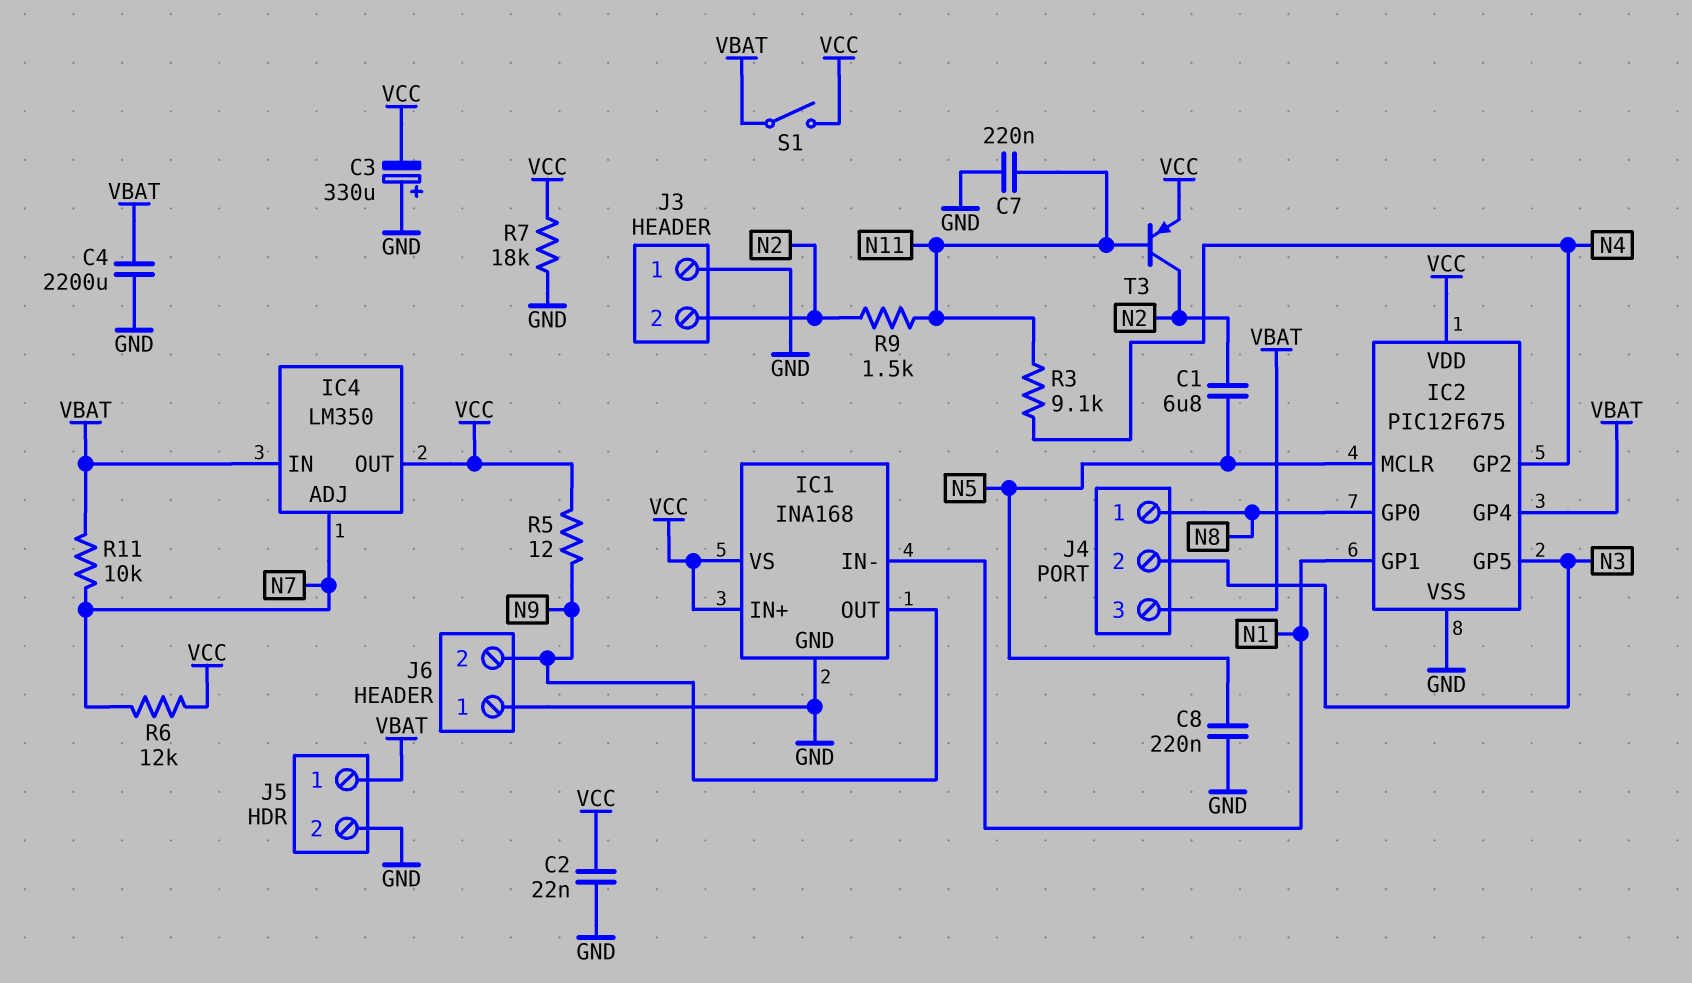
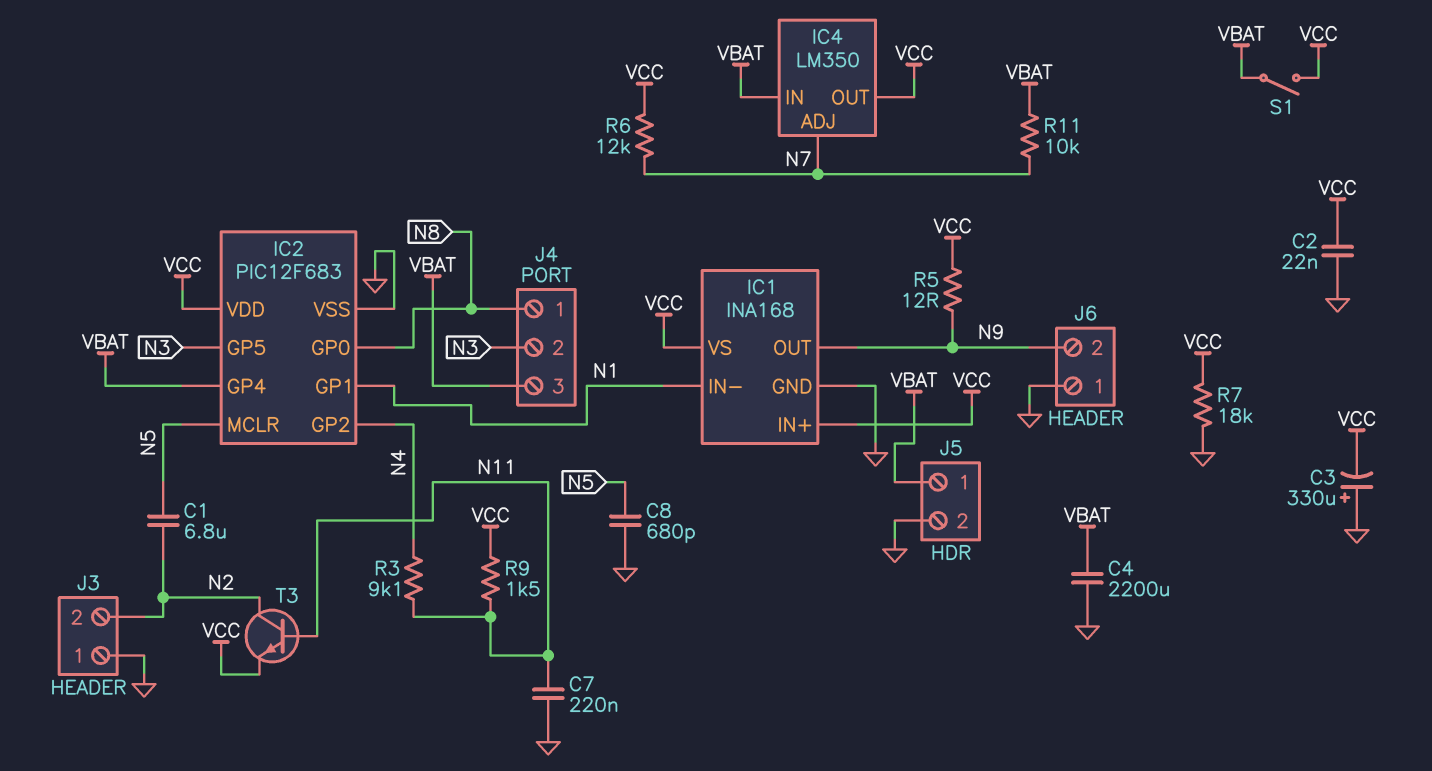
C8: 220nF (GND, N5) -> 680pF (GND, N5)
IC2: PIC12F675 -> PIC12F683
R9: 1.5k (N2, N11) -> 1.5k (N11, VCC)
T3: PNP (B N11, C N2, E VCC) -> NPN (B N11, C N2, E VCC)

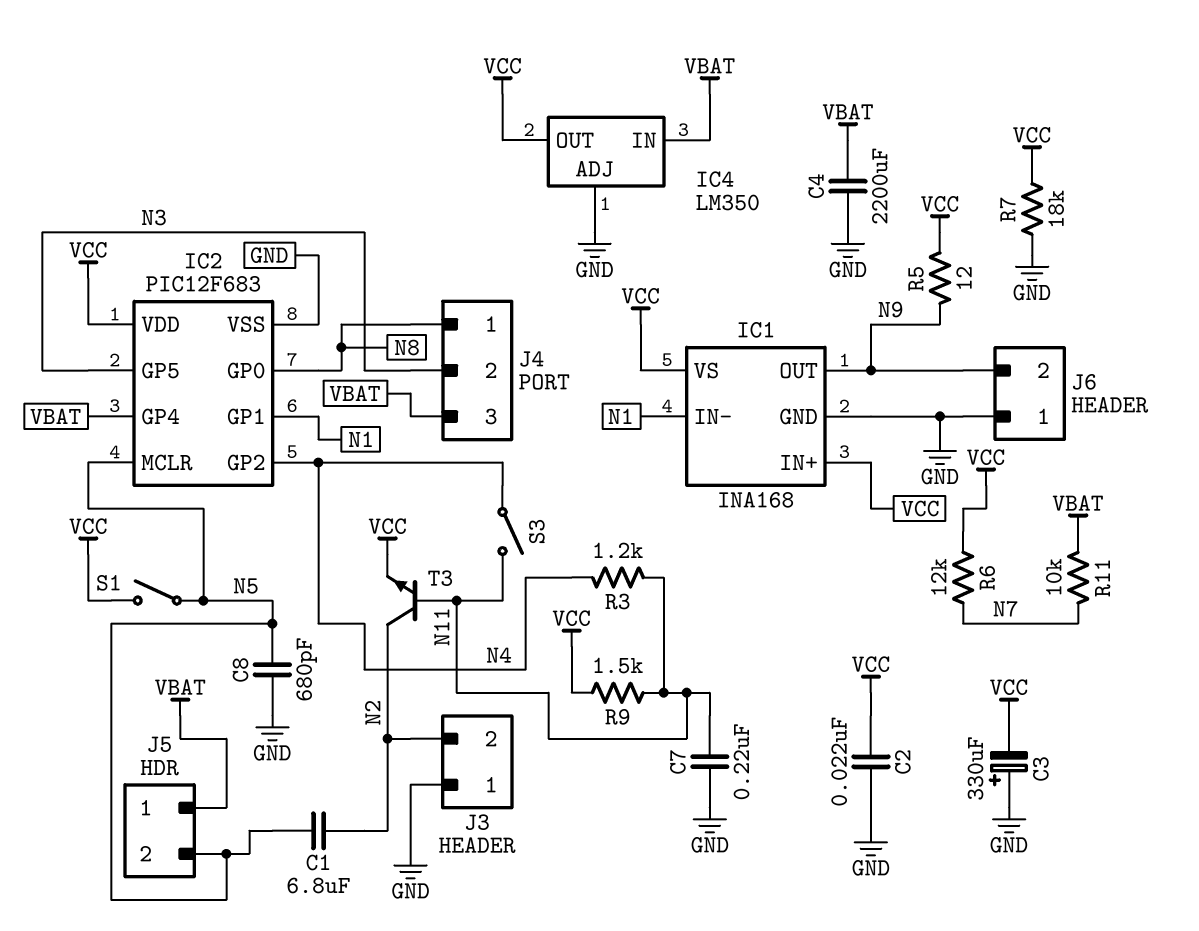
IC4 pin ADJ: N7 -> GND
J5 pin 2: GND -> N5
R3: 9.1k (N4, N11) -> 1.2k (N4, N11)
S1: switch (VBAT, VCC) -> switch (N5, VCC)
S3: none -> switch (N4, N11)

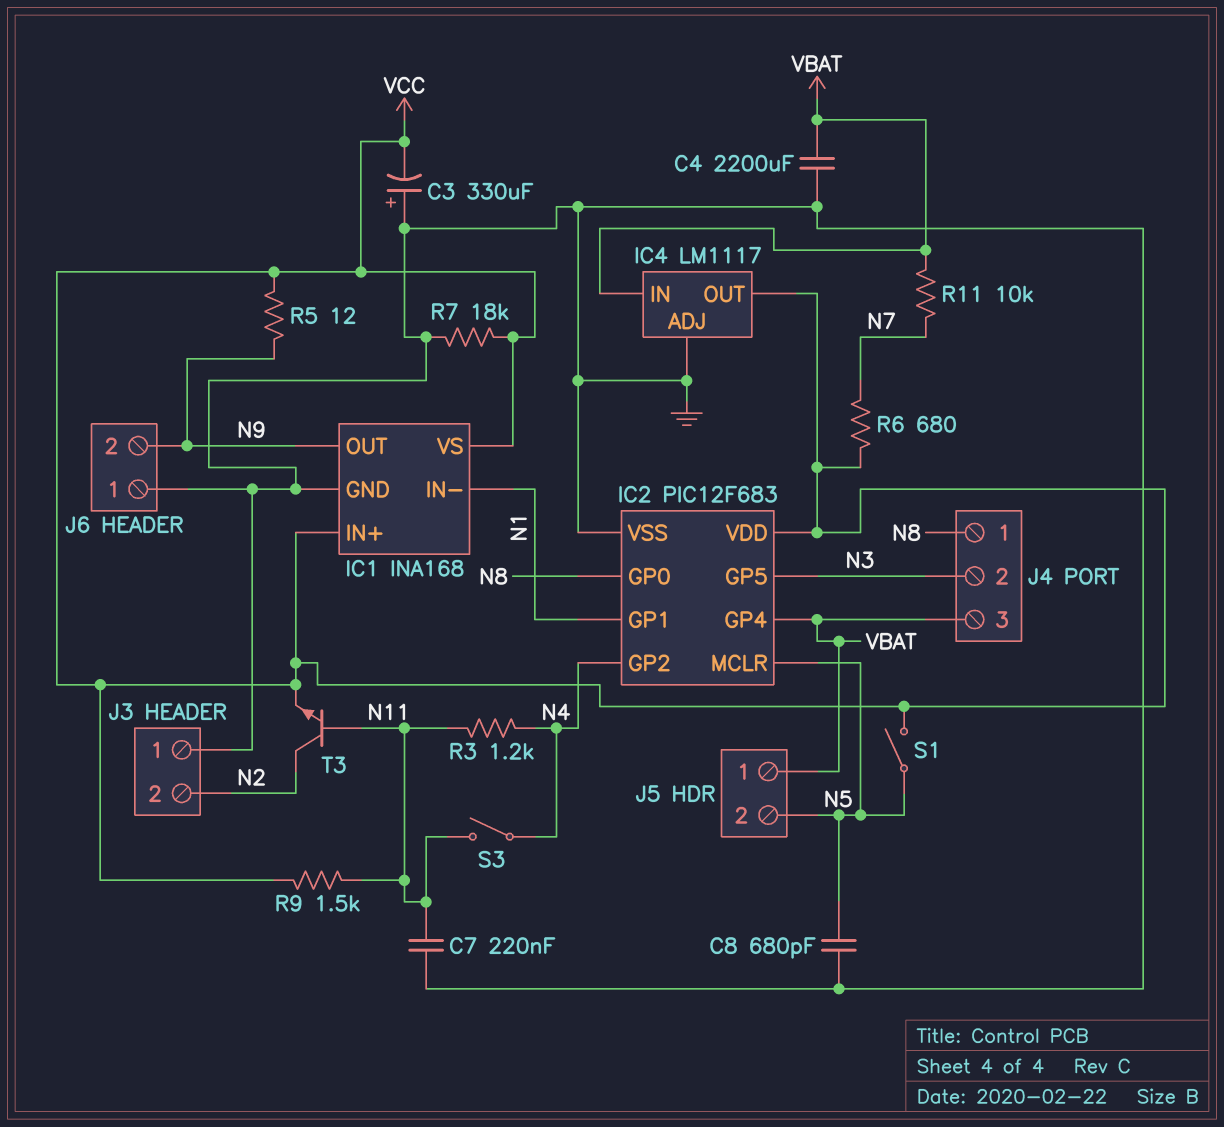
C1: 6.8uF (N2, N5) -> none
C2: 22nF (GND, VCC) -> none
IC4: LM350 -> LM1117
R6: 12k (N7, VCC) -> 680 (N7, VCC)

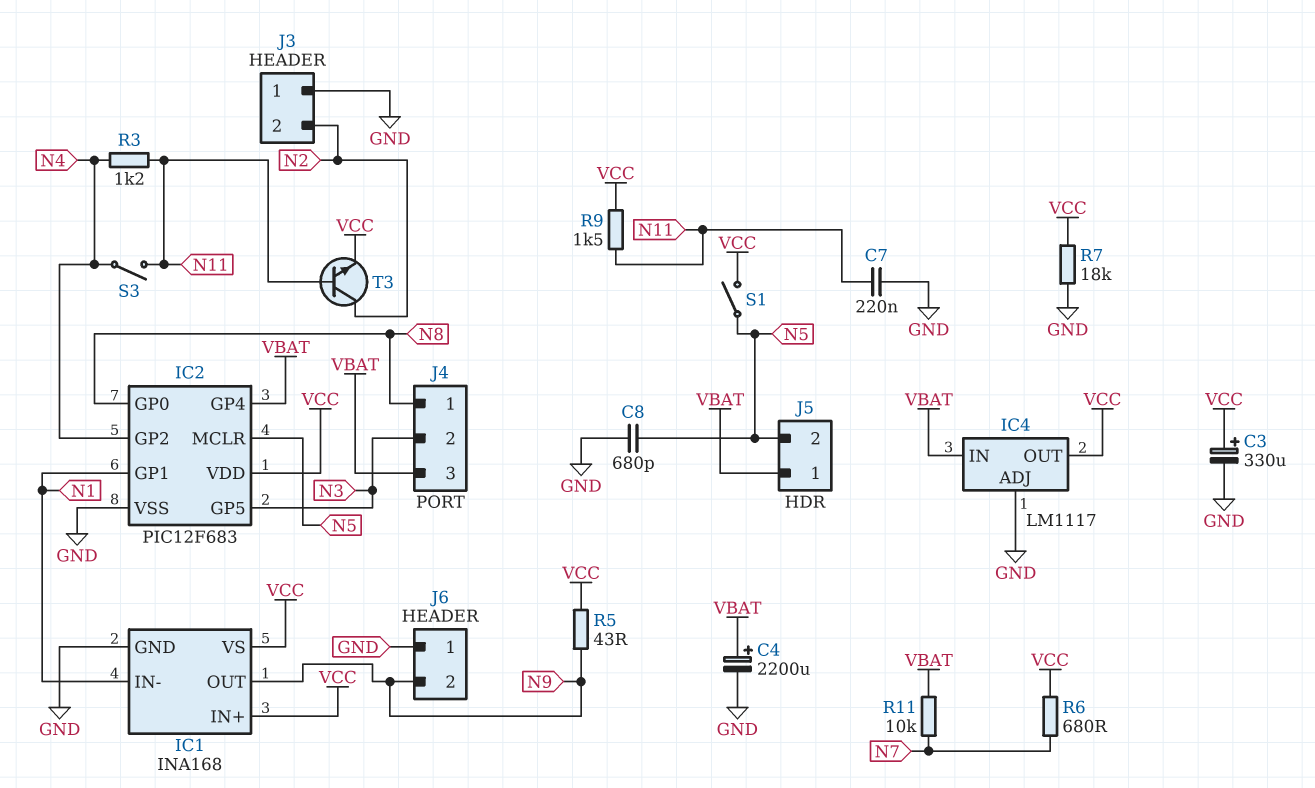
C3: 330uF (plus GND, minus VCC) -> 330uF (plus VCC, minus GND)
C4: 2200uF (GND, VBAT) -> 2200uF (plus VBAT, minus GND)
R5: 12 (N9, VCC) -> 43 (N9, VCC)

